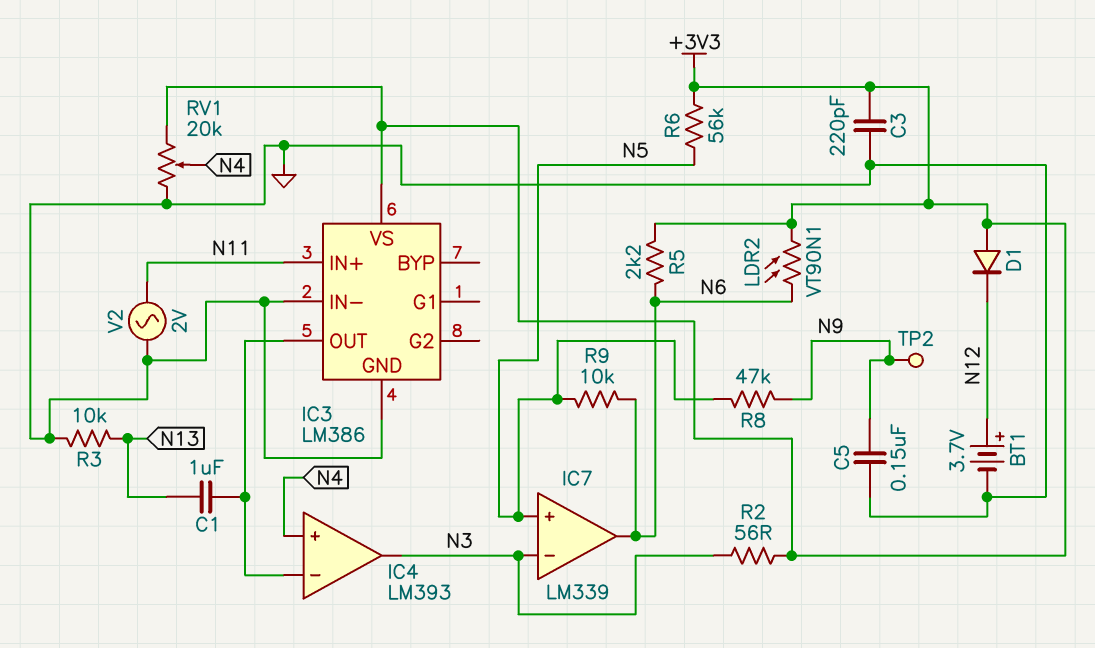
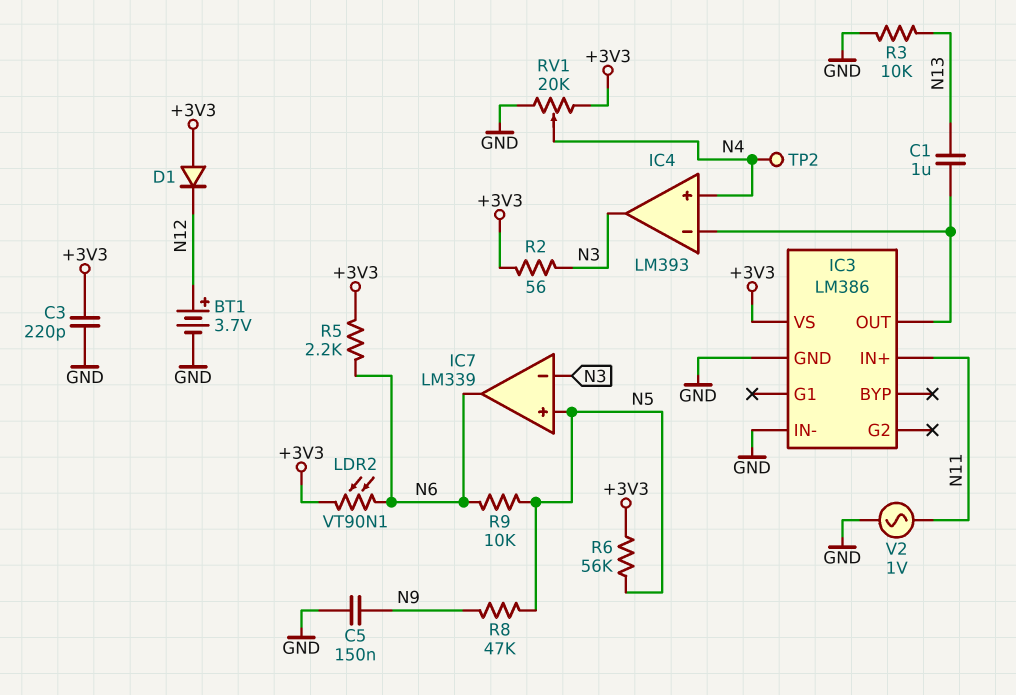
TP2: test point (N9) -> test point (N4)
V2: AC 2V (GND, N11) -> AC 1V (GND, N11)

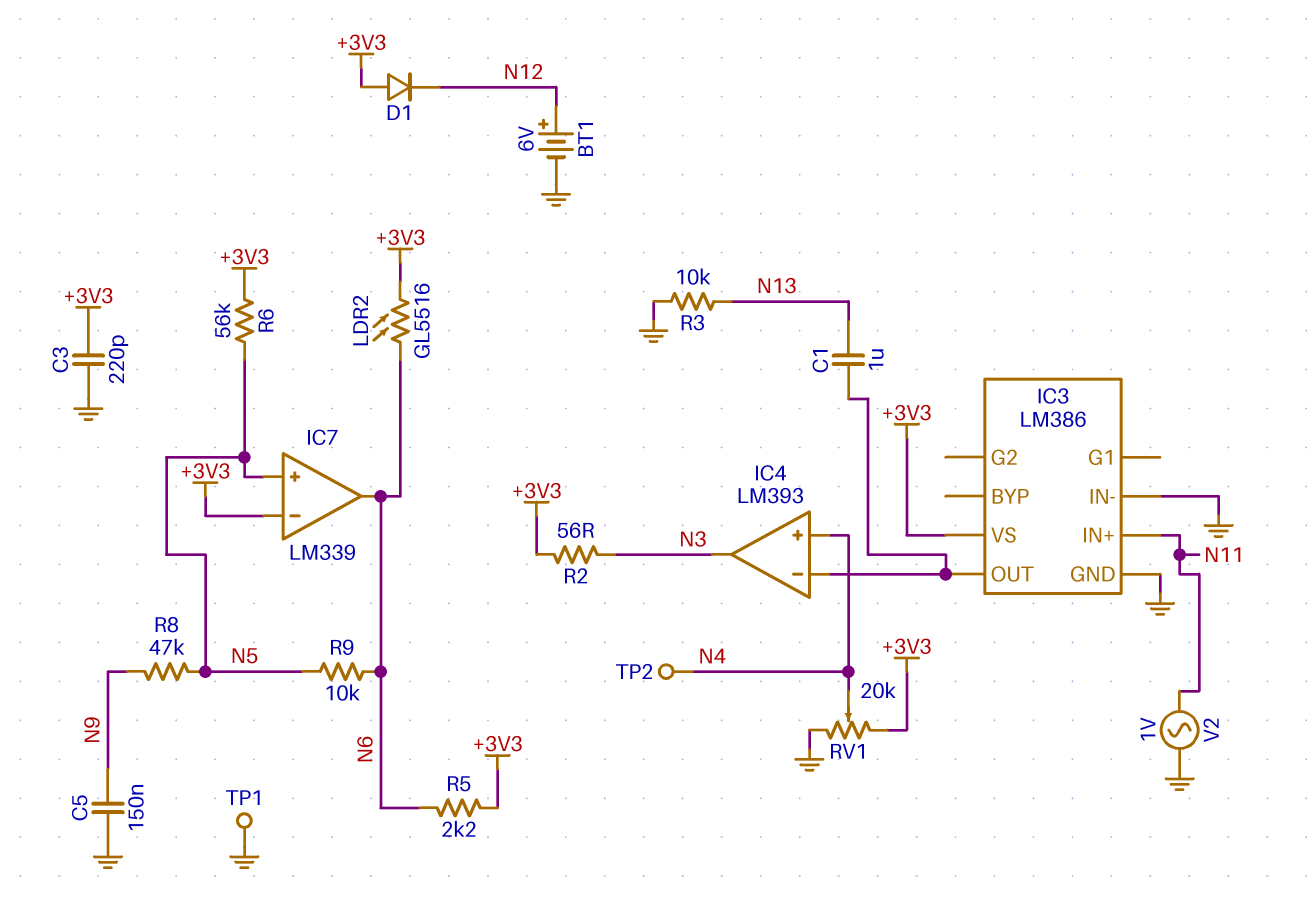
BT1: 3.7V (plus N12, minus GND) -> 6V (plus N12, minus GND)
IC7 pin in-: N3 -> +3V3
LDR2: VT90N1 (+3V3, N6) -> GL5516 (+3V3, N6)
TP1: none -> test point (GND)

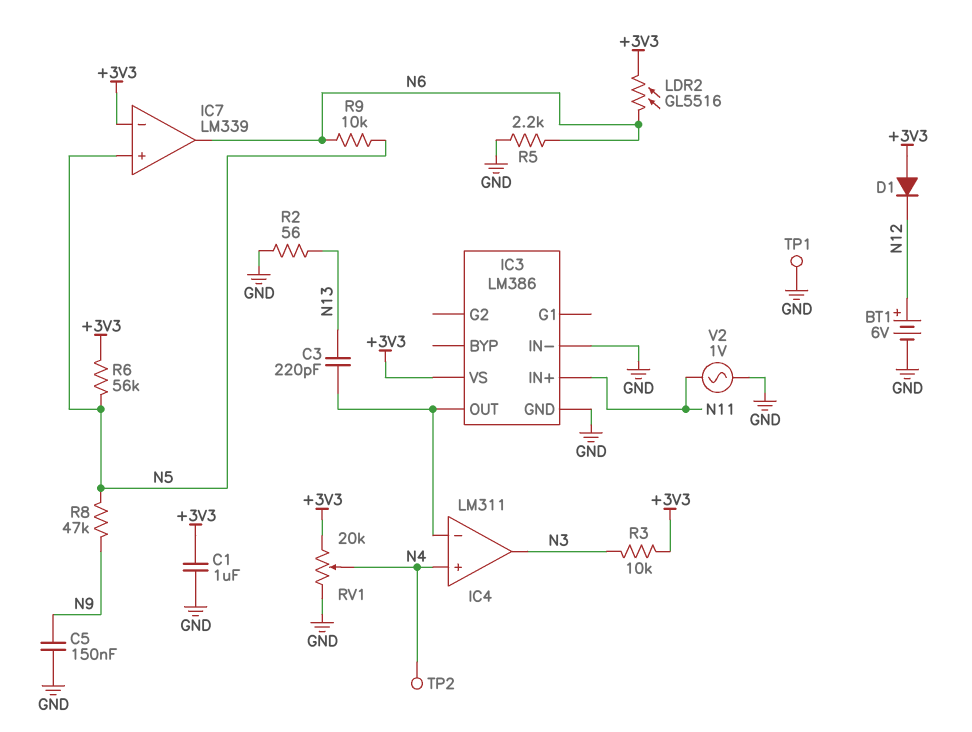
C1: 1uF (IC3/OUT, N13) -> 1uF (+3V3, GND)
C3: 220pF (+3V3, GND) -> 220pF (IC3/OUT, N13)
IC4: LM393 -> LM311
R2: 56 (+3V3, N3) -> 56 (GND, N13)
R3: 10k (GND, N13) -> 10k (+3V3, N3)
R5: 2.2k (+3V3, N6) -> 2.2k (GND, N6)

